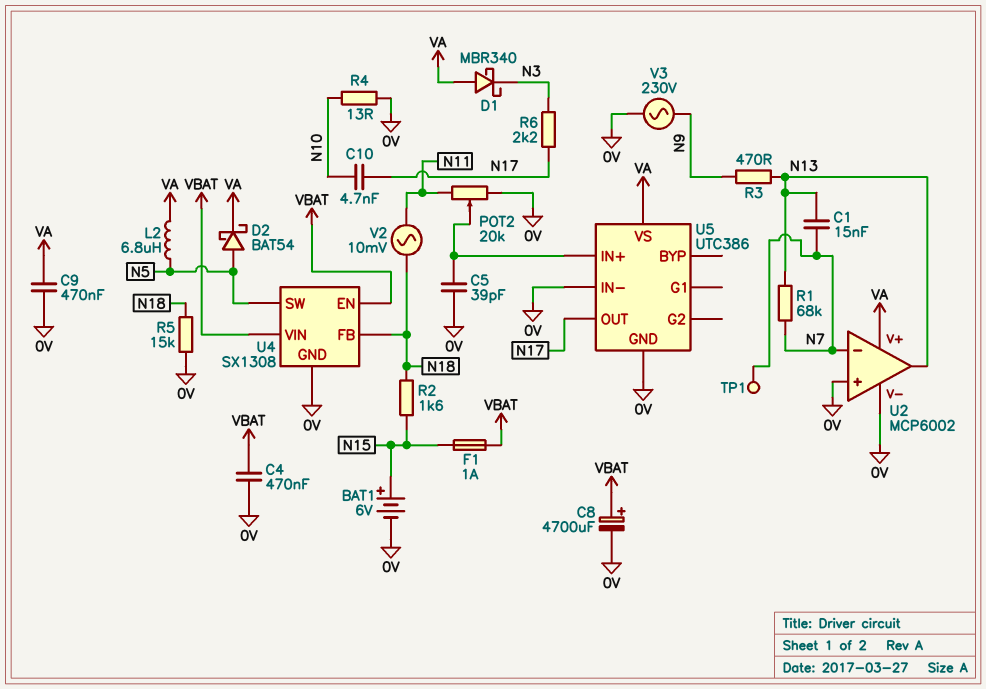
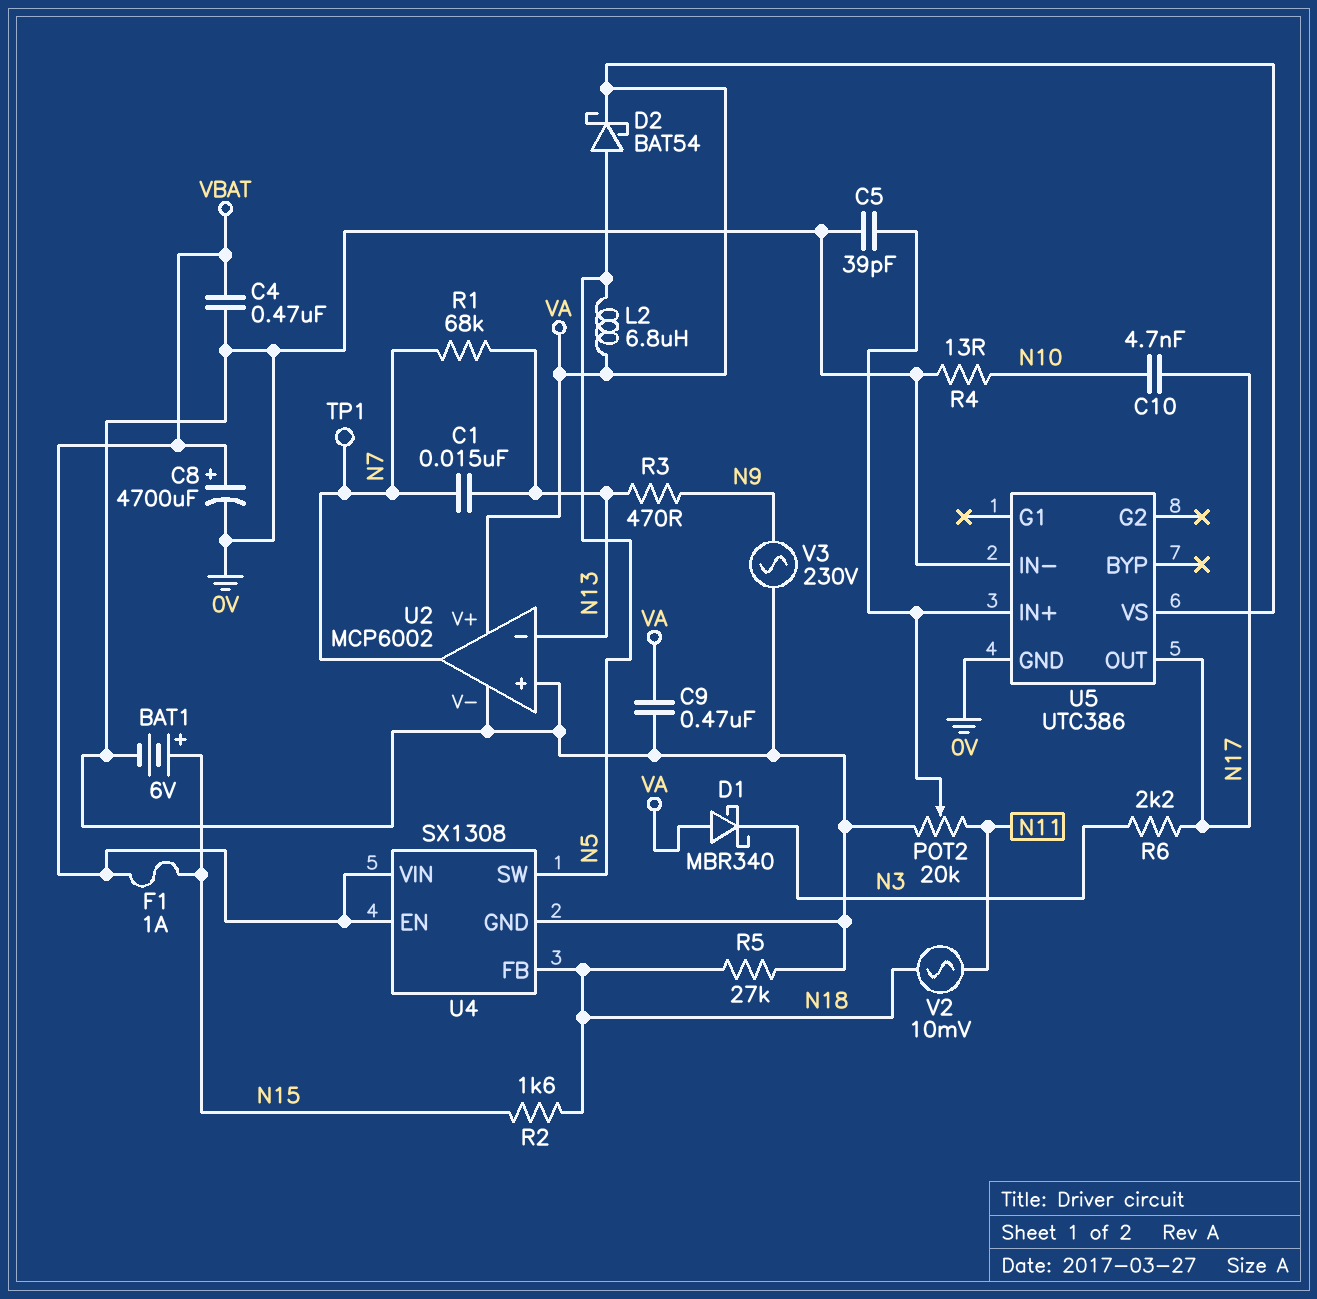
R5: 15k (0V, N18) -> 27k (0V, N18)
U2 pin in-: N7 -> N13
U2 pin out: N13 -> N7

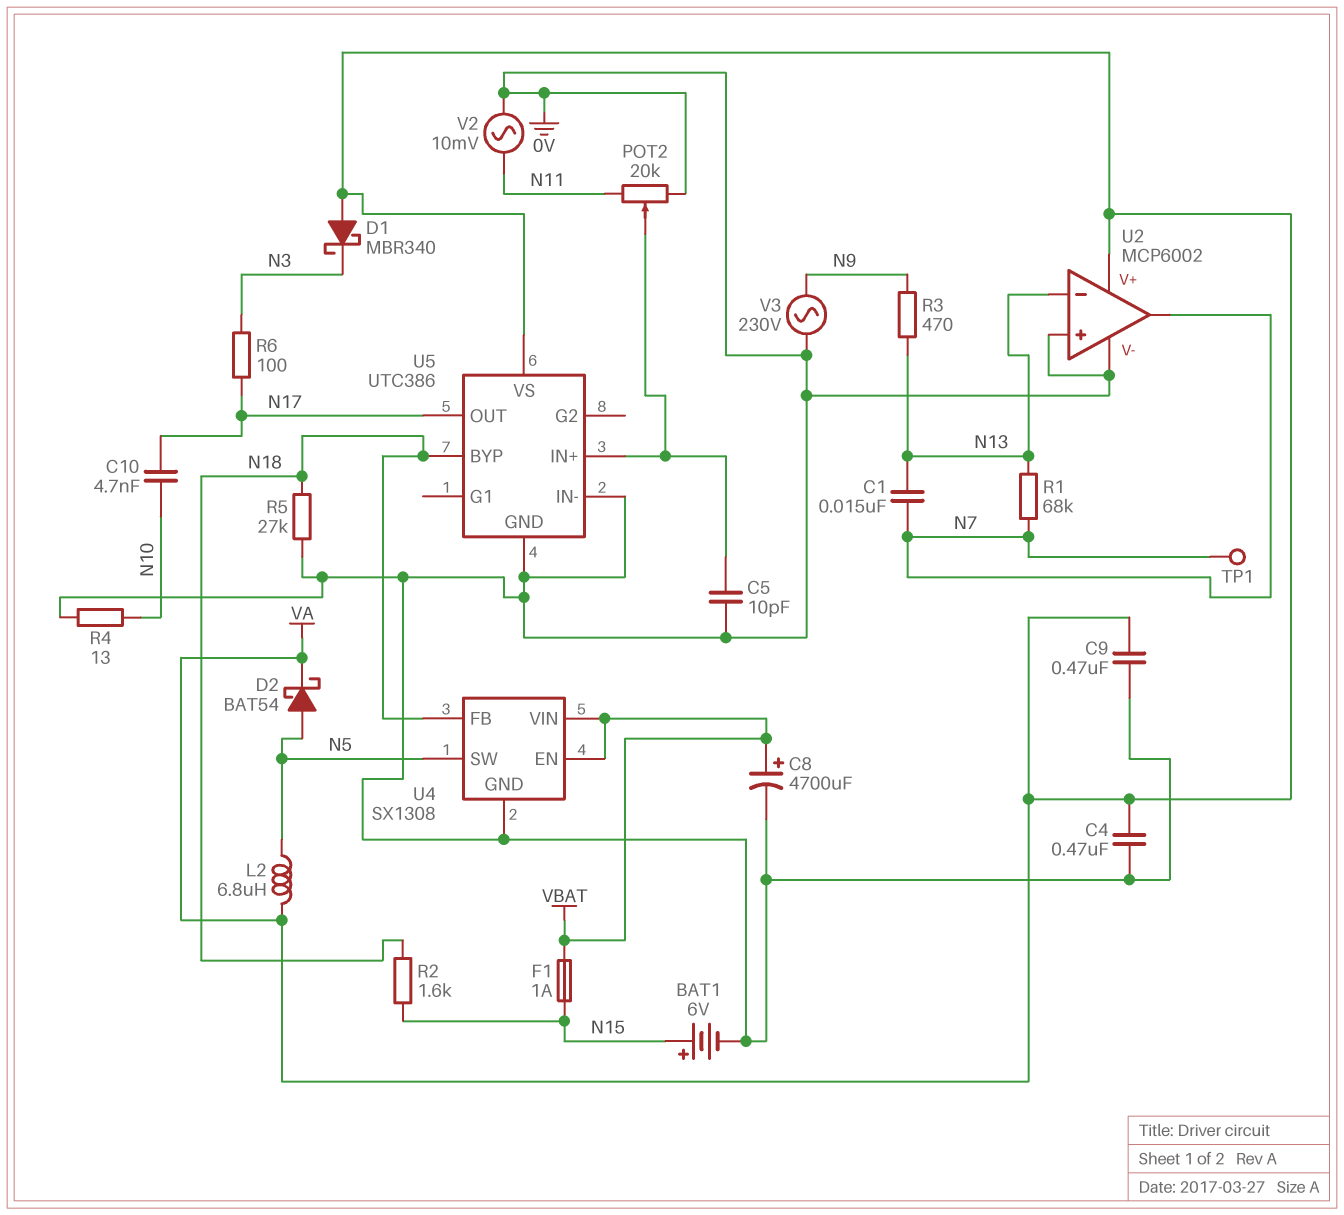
C4: 470nF (0V, VBAT) -> 470nF (0V, VA)
C5: 39pF (0V, U5/IN+) -> 10pF (0V, U5/IN+)
R6: 2.2k (N3, N17) -> 100 (N3, N17)
U5 pin BYP: none -> N18
V2: AC 10mV (N11, N18) -> AC 10mV (0V, N11)

